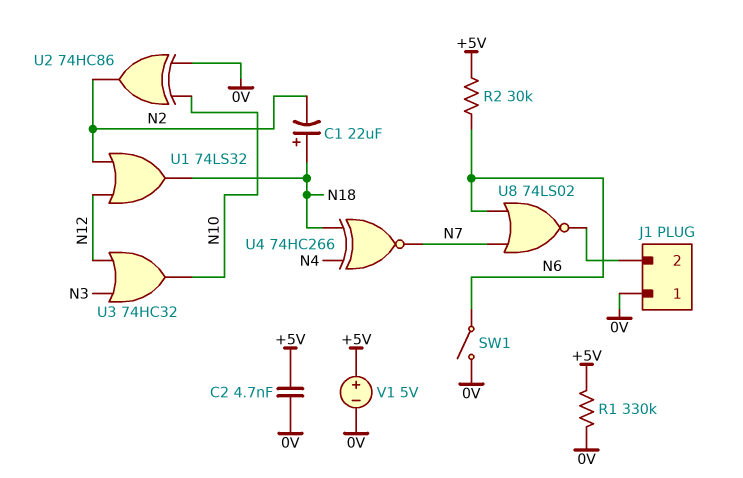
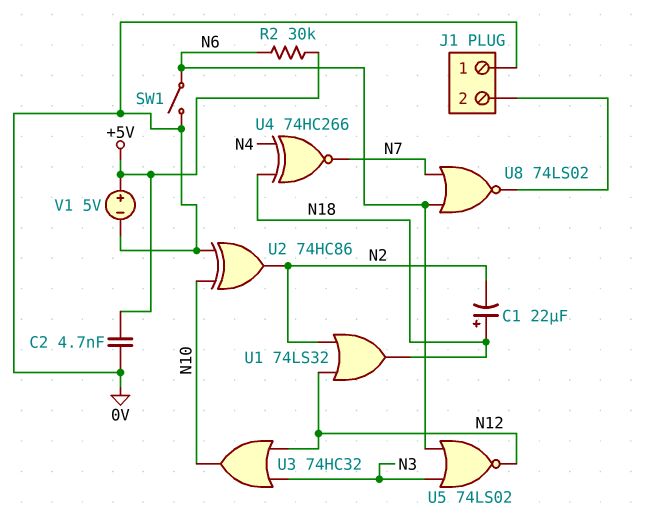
R1: 330k (+5V, 0V) -> none
U5: none -> NOR 74LS02 (in N3, in N6, out N12)

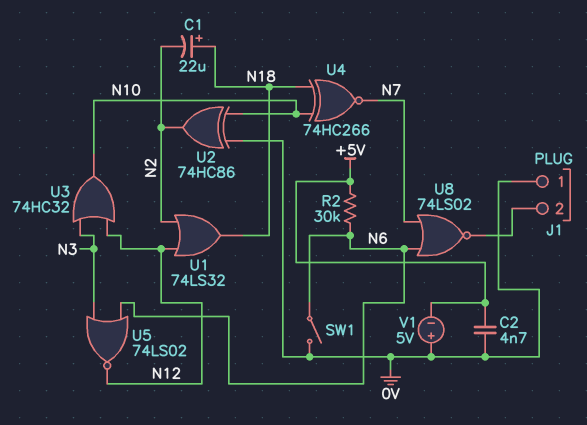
U4: XNOR 74HC266 (in N4, in N18, out N7) -> XNOR 74HC266 (in N10, in N18, out N7)
V1: 5V (plus +5V, minus 0V) -> 5V (plus 0V, minus +5V)

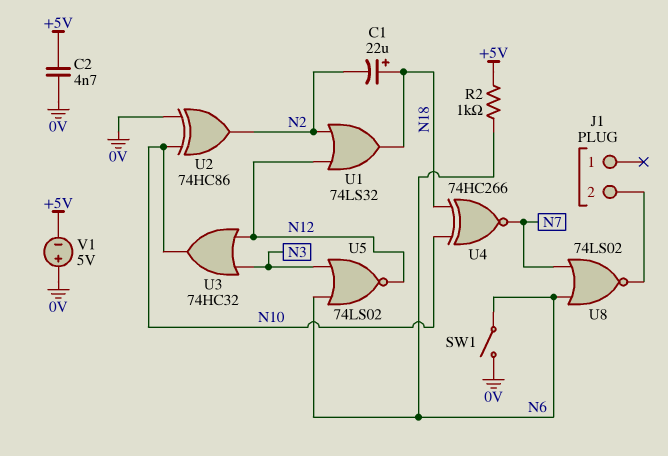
J1 pin 1: 0V -> none
R2: 30k (+5V, N6) -> 1k (+5V, N6)

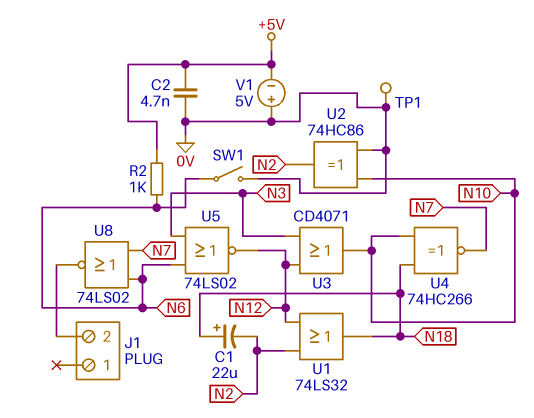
TP1: none -> test point (0V)
U3: OR 74HC32 (in N3, in N12, out N10) -> OR CD4071 (in N3, in N12, out N10)

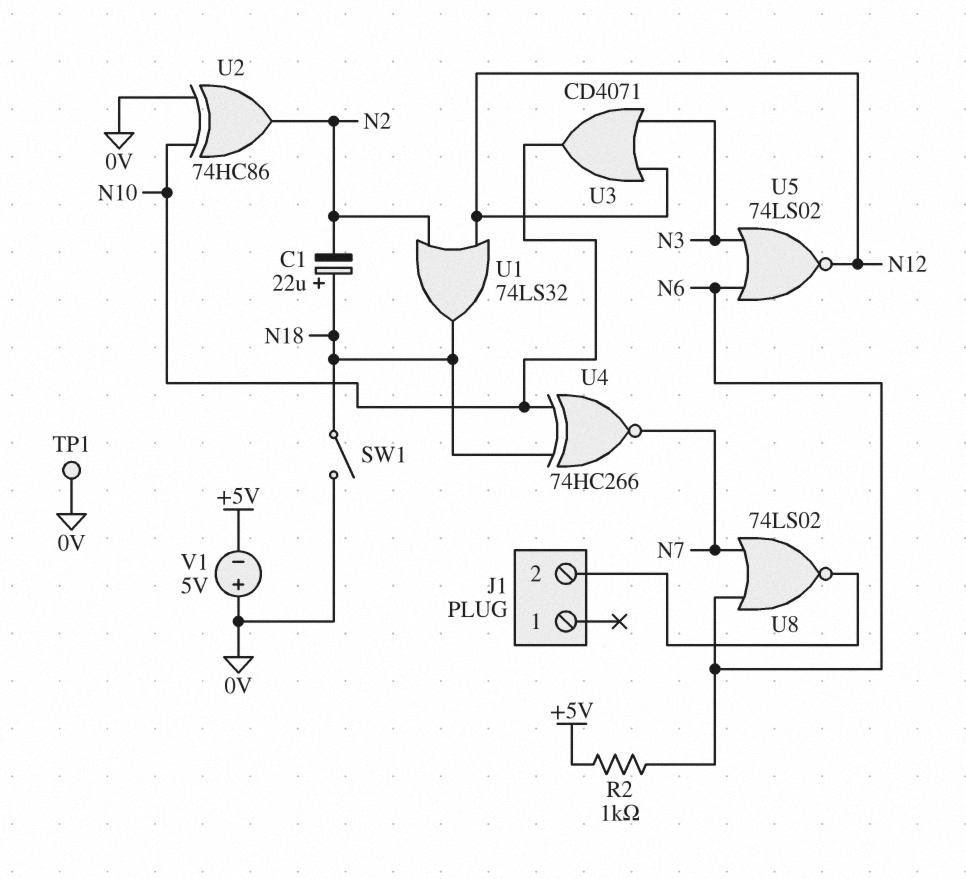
C2: 4.7nF (+5V, 0V) -> none
SW1: switch (0V, N6) -> switch (0V, N18)

